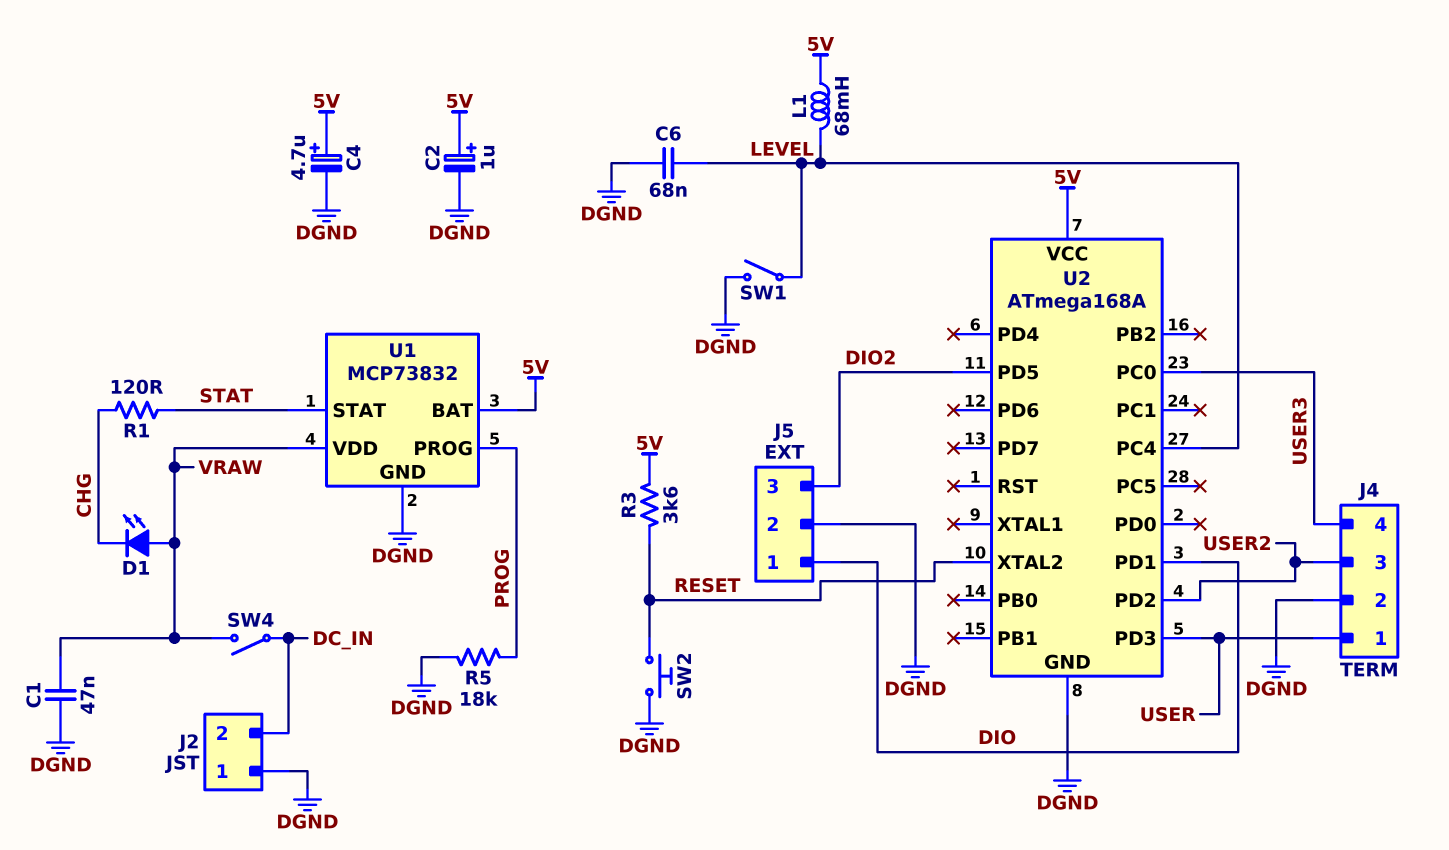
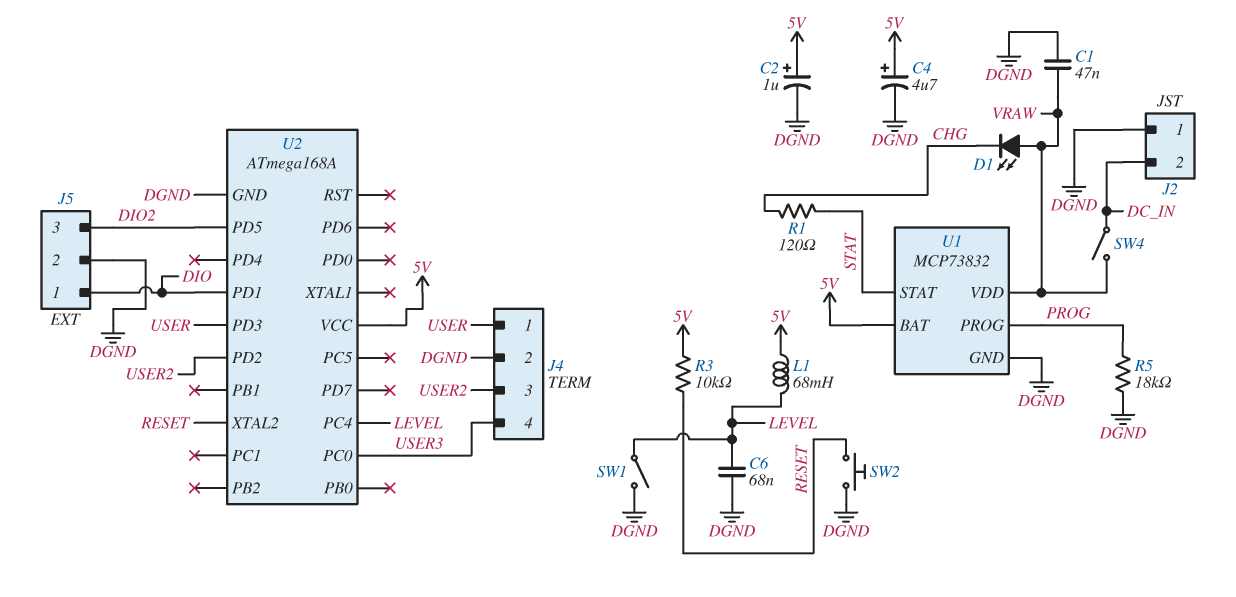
R3: 3.6k (5V, RESET) -> 10k (5V, RESET)

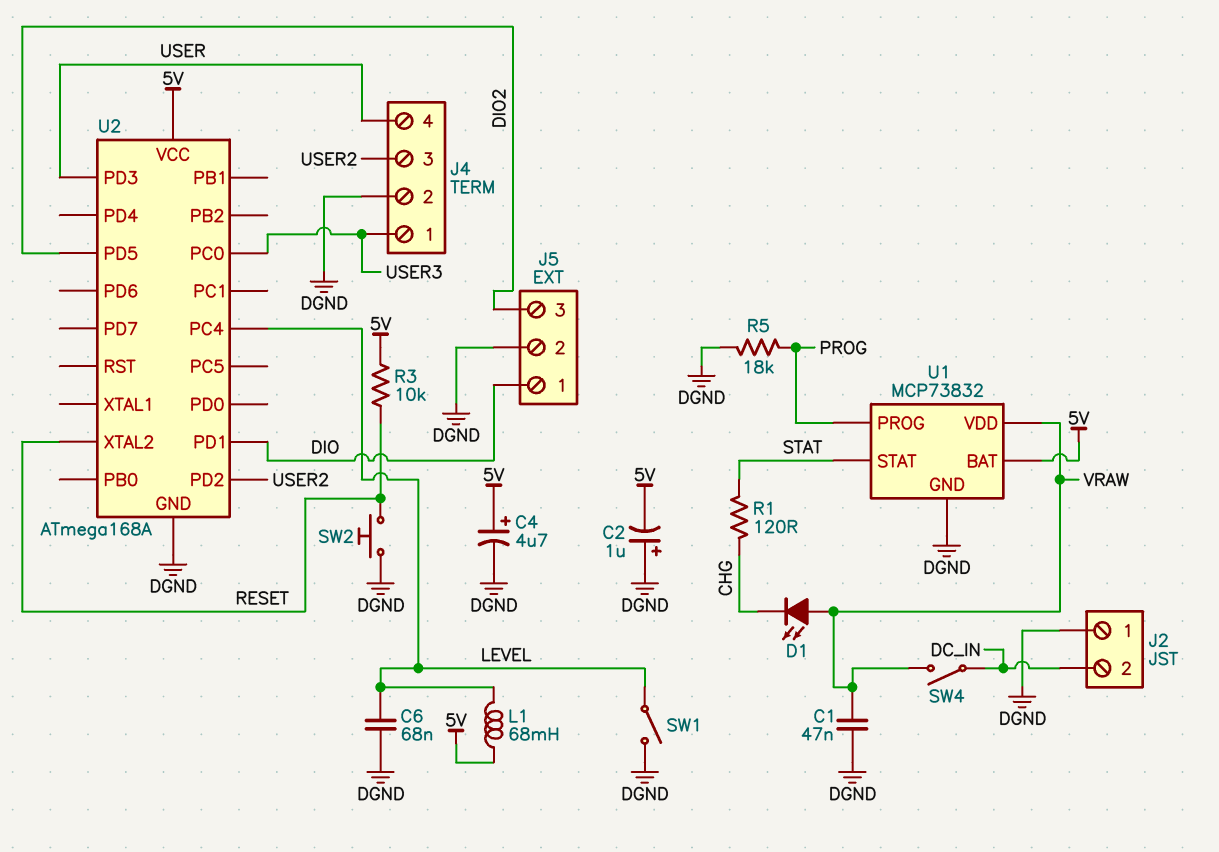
C2: 1uF (plus 5V, minus DGND) -> 1uF (plus DGND, minus 5V)
J4 pin 1: USER -> USER3
J4 pin 4: USER3 -> USER

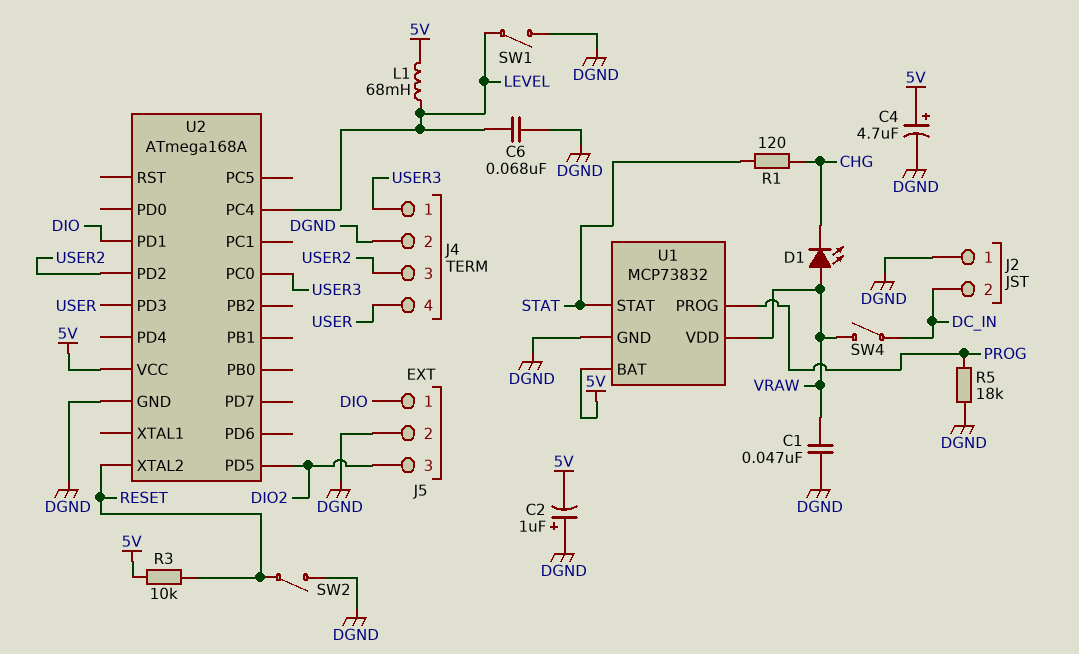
SW2: button (DGND, RESET) -> switch (DGND, RESET)

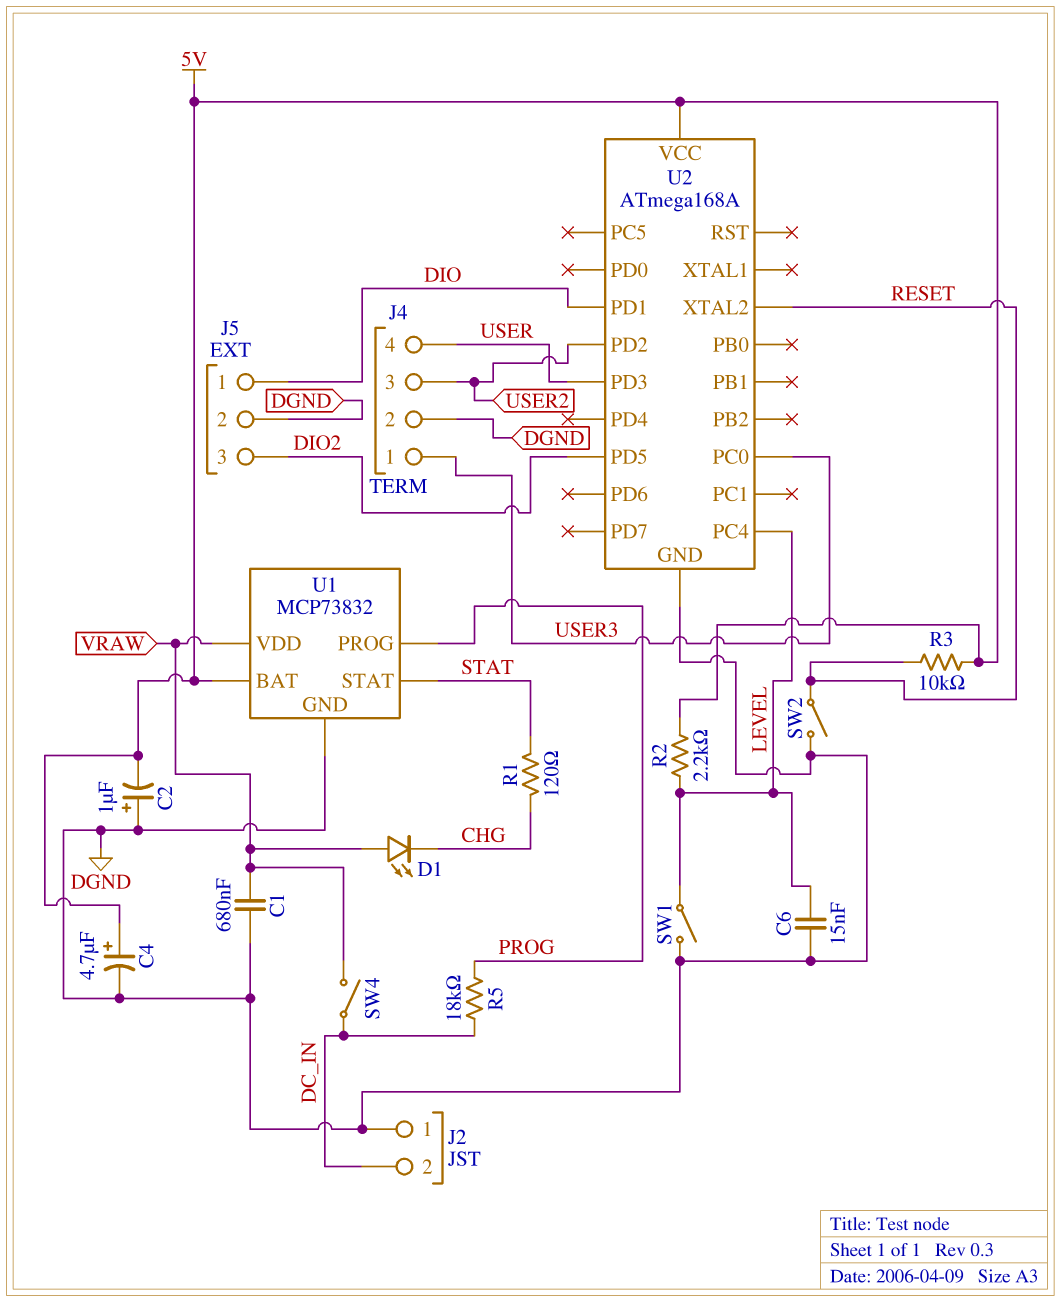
C1: 47nF (DGND, VRAW) -> 680nF (DGND, VRAW)
C6: 68nF (DGND, LEVEL) -> 15nF (DGND, LEVEL)
L1: 68mH (5V, LEVEL) -> none
R2: none -> 2.2k (5V, LEVEL)
R5: 18k (DGND, PROG) -> 18k (DC_IN, PROG)

